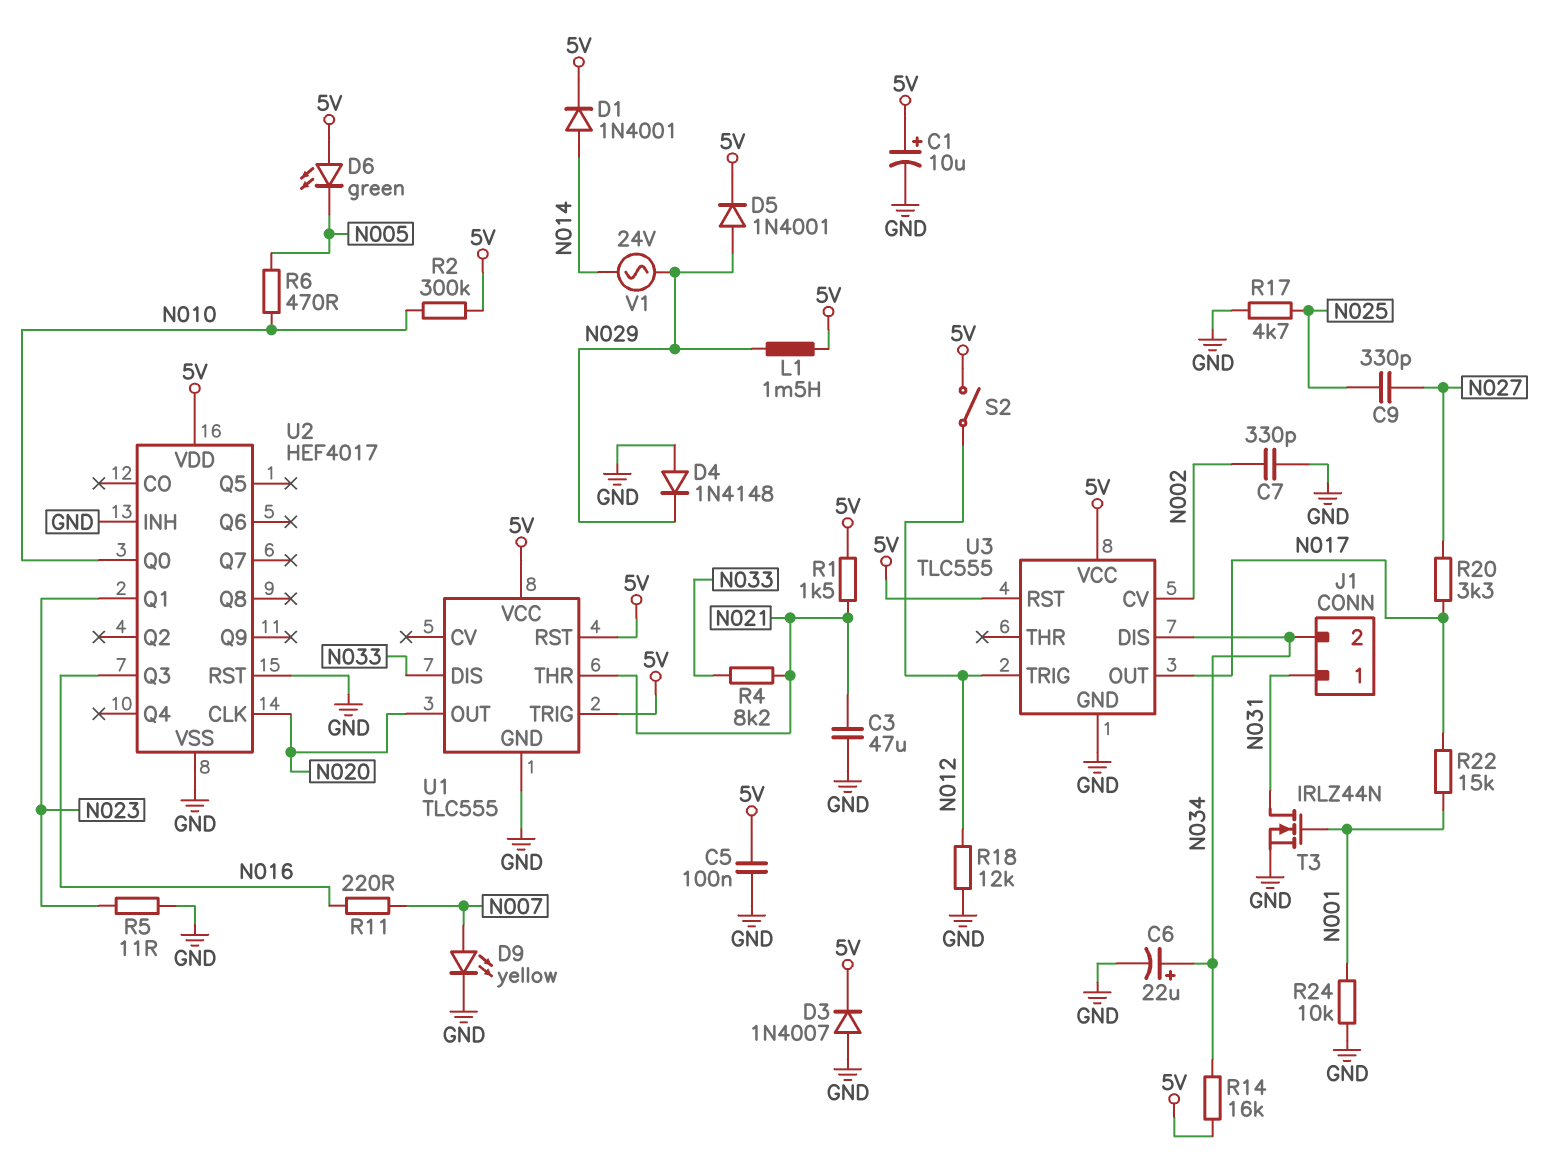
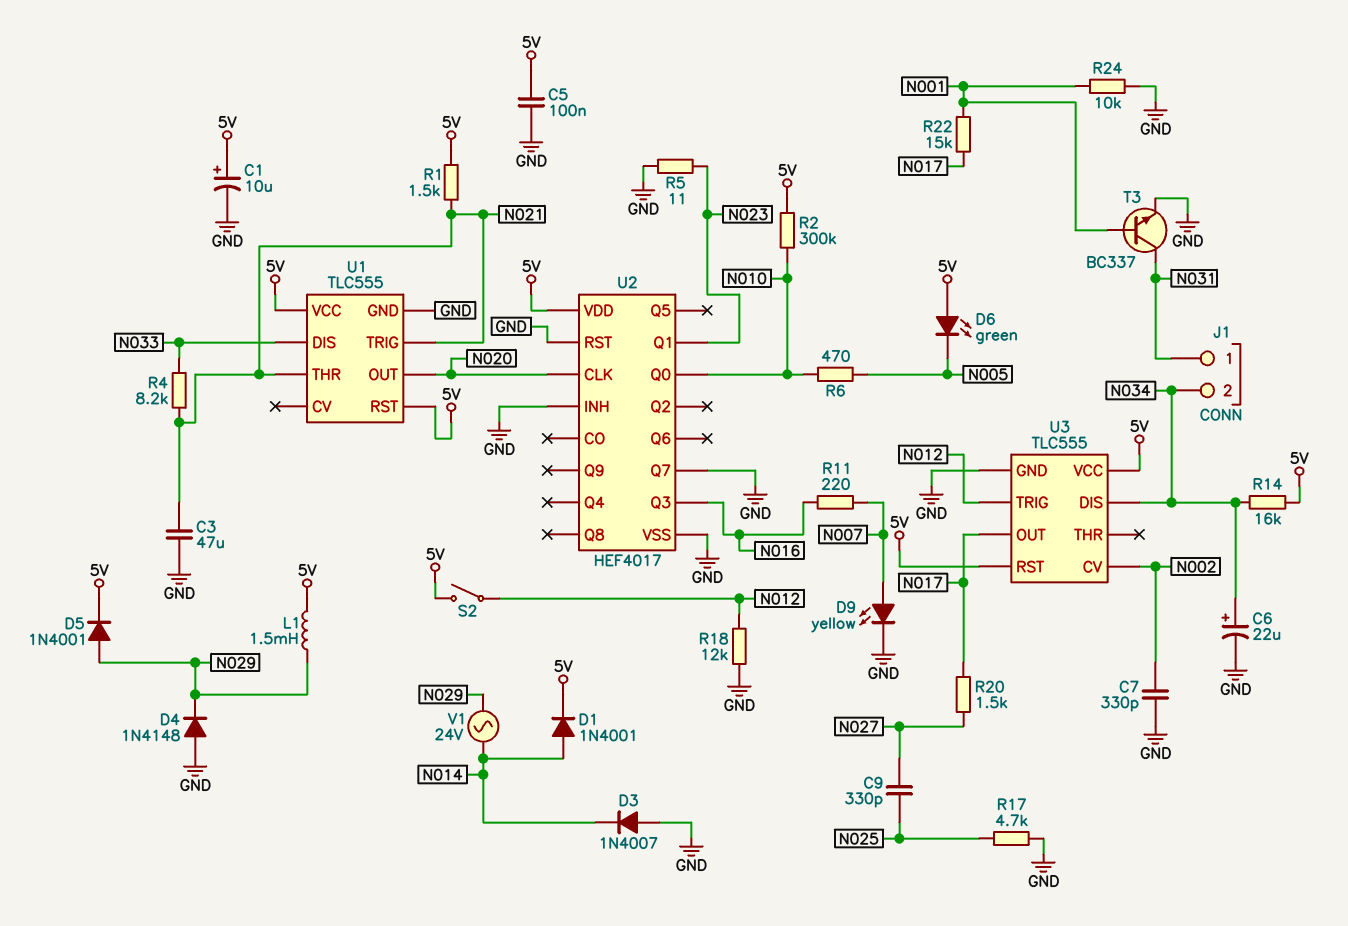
D3: diode 1N4007 (A GND, K 5V) -> diode 1N4007 (A GND, K N014)
R20: 3.3k (N017, N027) -> 1.5k (N017, N027)
T3: NMOS IRLZ44N (G N001, D N031, S GND) -> NPN BC337 (B N001, C N031, E GND)
U1 pin TRIG: 5V -> N021
U2 pin Q7: none -> GND

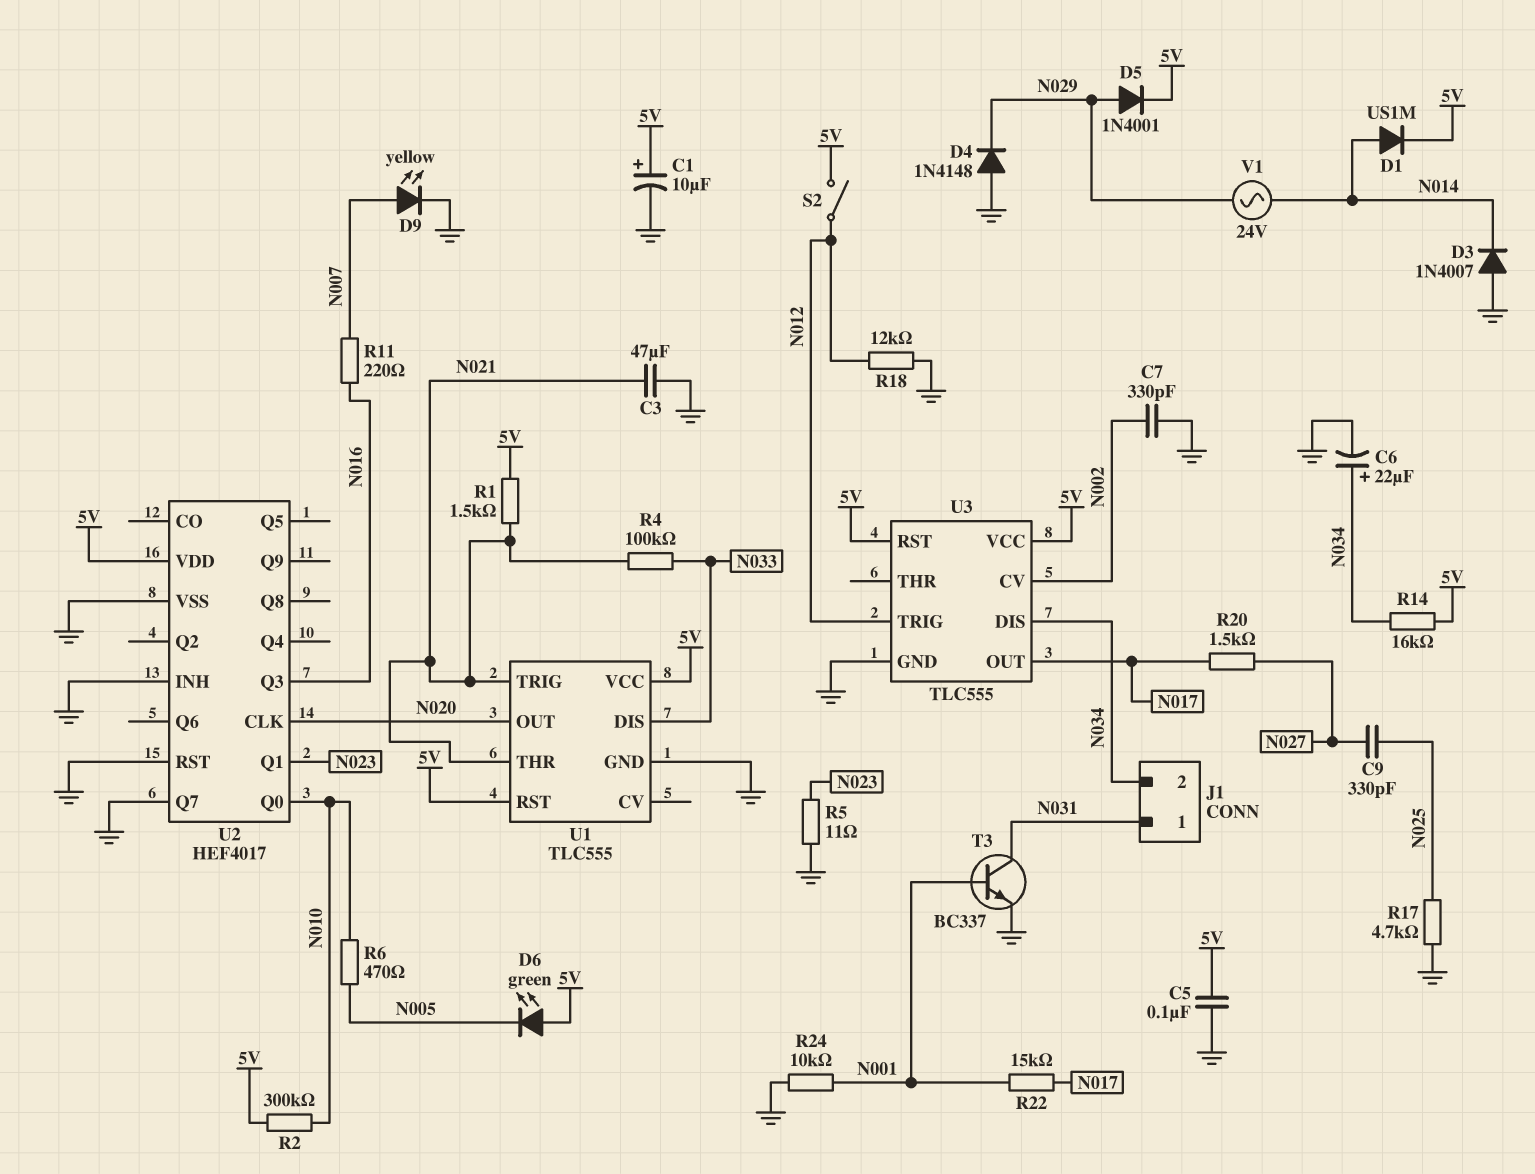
D1: diode 1N4001 (A N014, K 5V) -> diode US1M (A N014, K 5V)
L1: 1.5mH (5V, N029) -> none
R4: 8.2k (N021, N033) -> 100k (N021, N033)

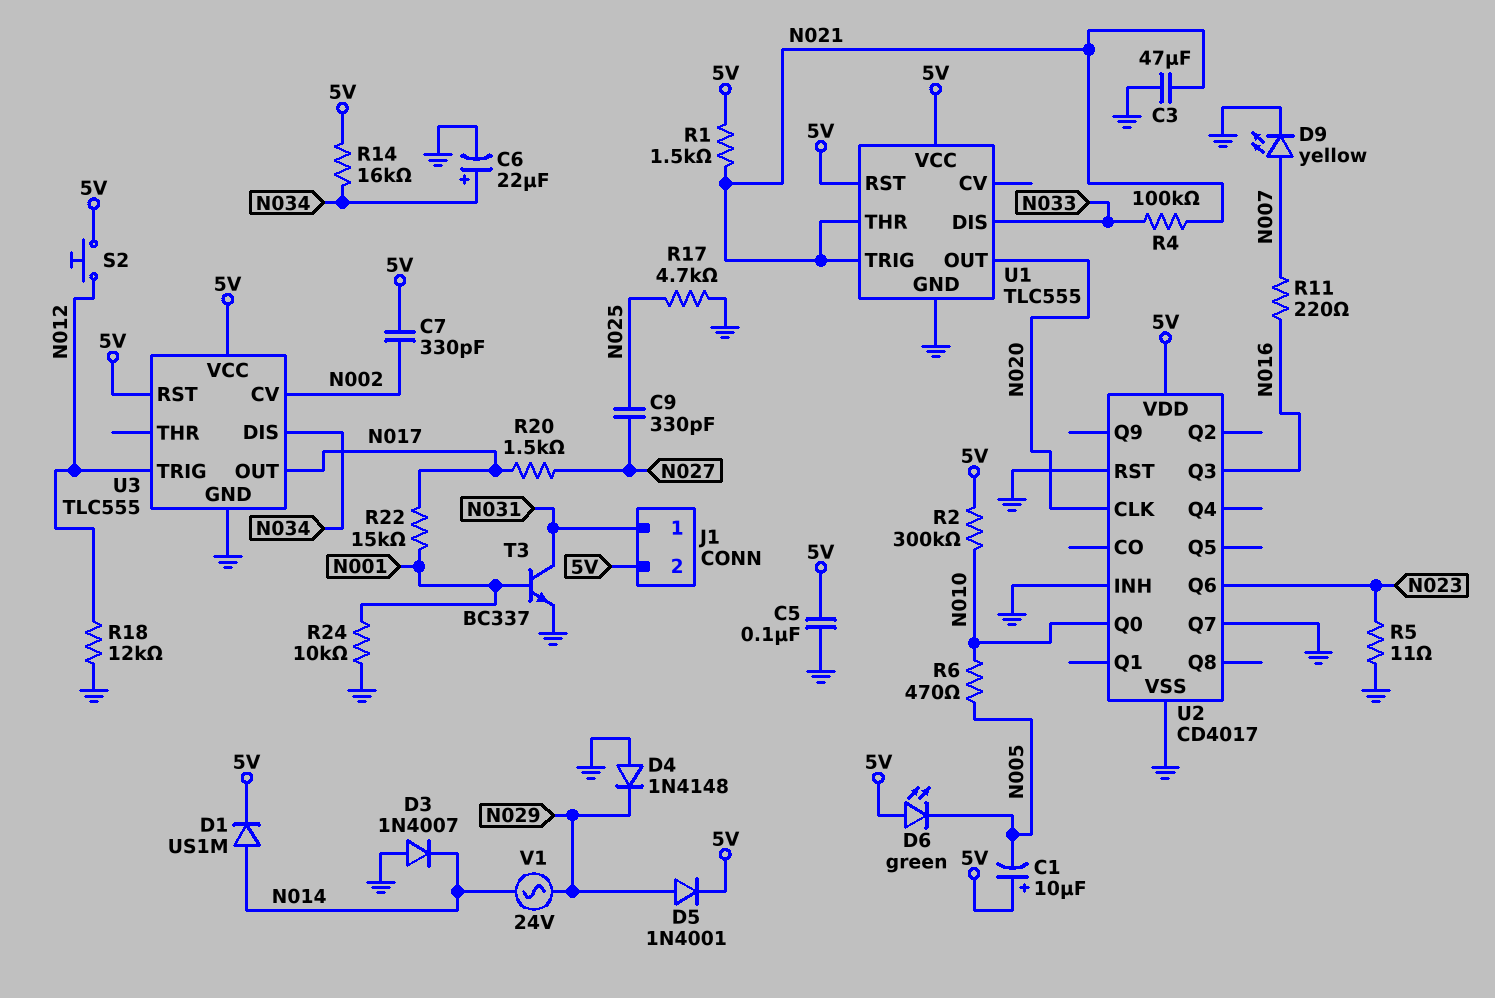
C1: 10uF (plus 5V, minus GND) -> 10uF (plus 5V, minus N005)
C7: 330pF (GND, N002) -> 330pF (5V, N002)
J1 pin 2: N034 -> 5V
S2: switch (5V, N012) -> button (5V, N012)
U2: HEF4017 -> CD4017
U2 pin Q1: N023 -> none
U2 pin Q6: none -> N023

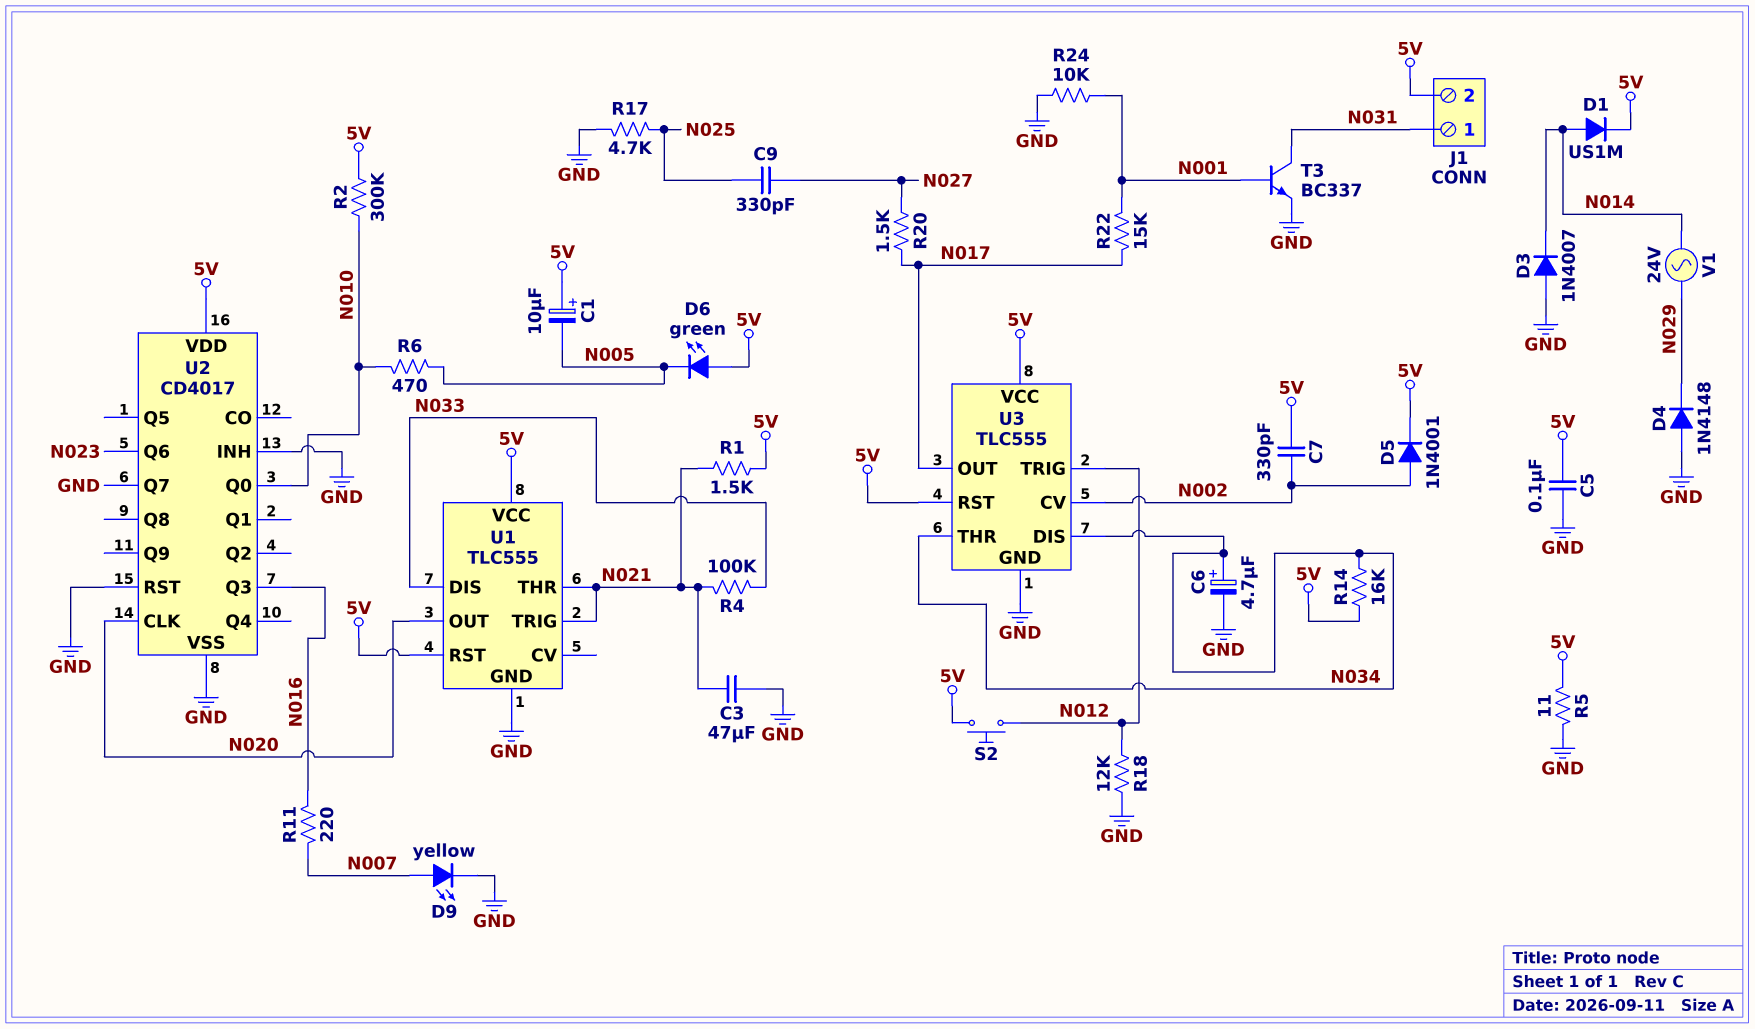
C6: 22uF (plus N034, minus GND) -> 4.7uF (plus N034, minus GND)
D5: diode 1N4001 (A N029, K 5V) -> diode 1N4001 (A N002, K 5V)
R5: 11 (GND, N023) -> 11 (5V, GND)
U3 pin THR: none -> N034

